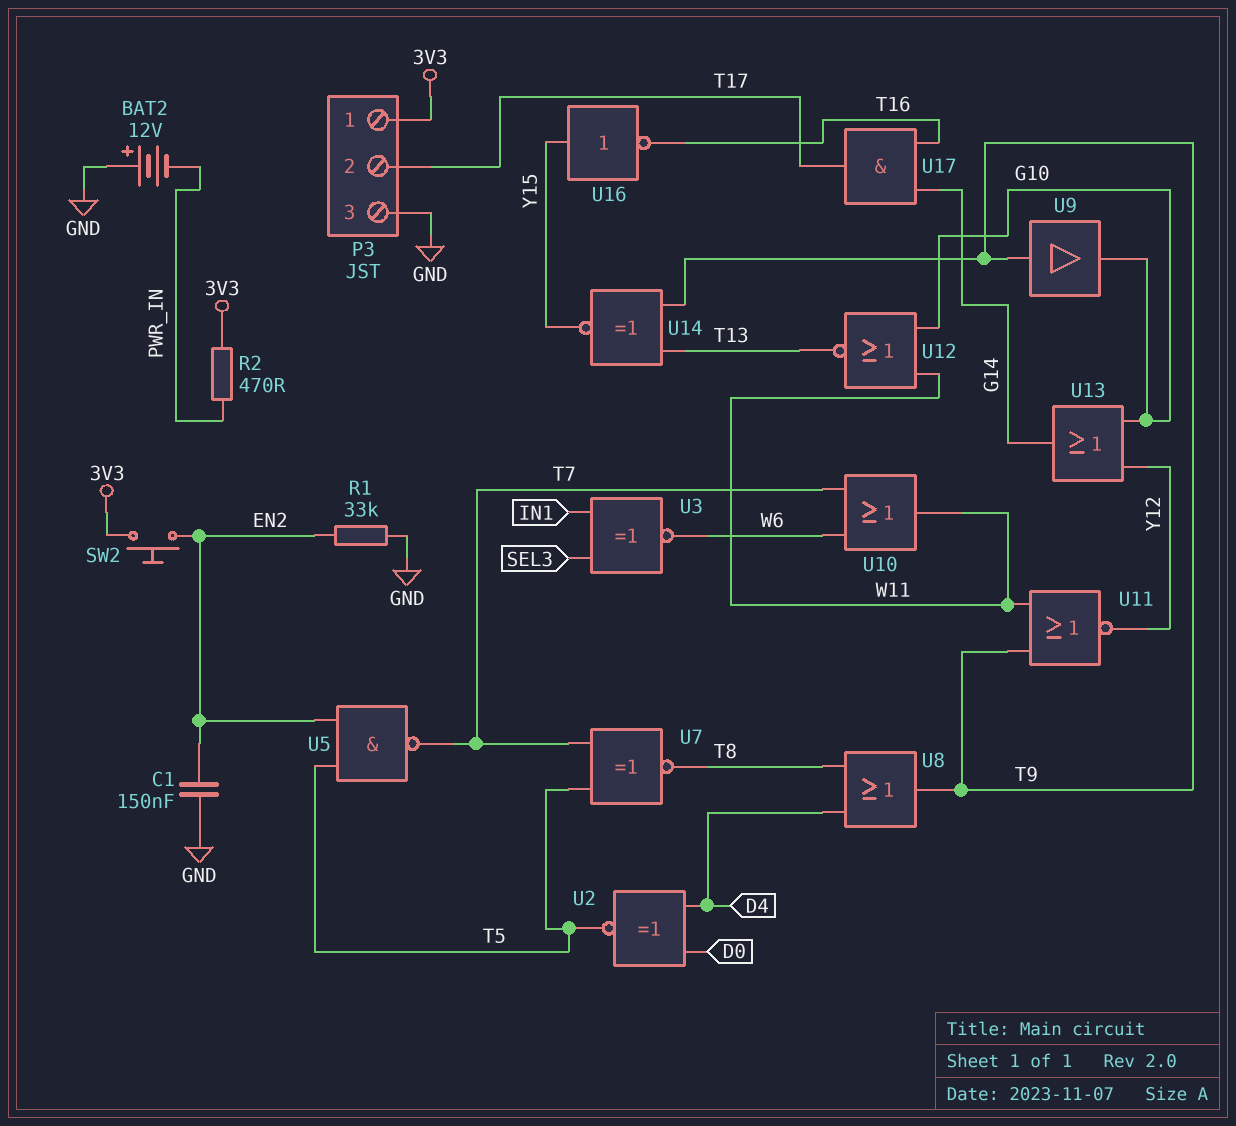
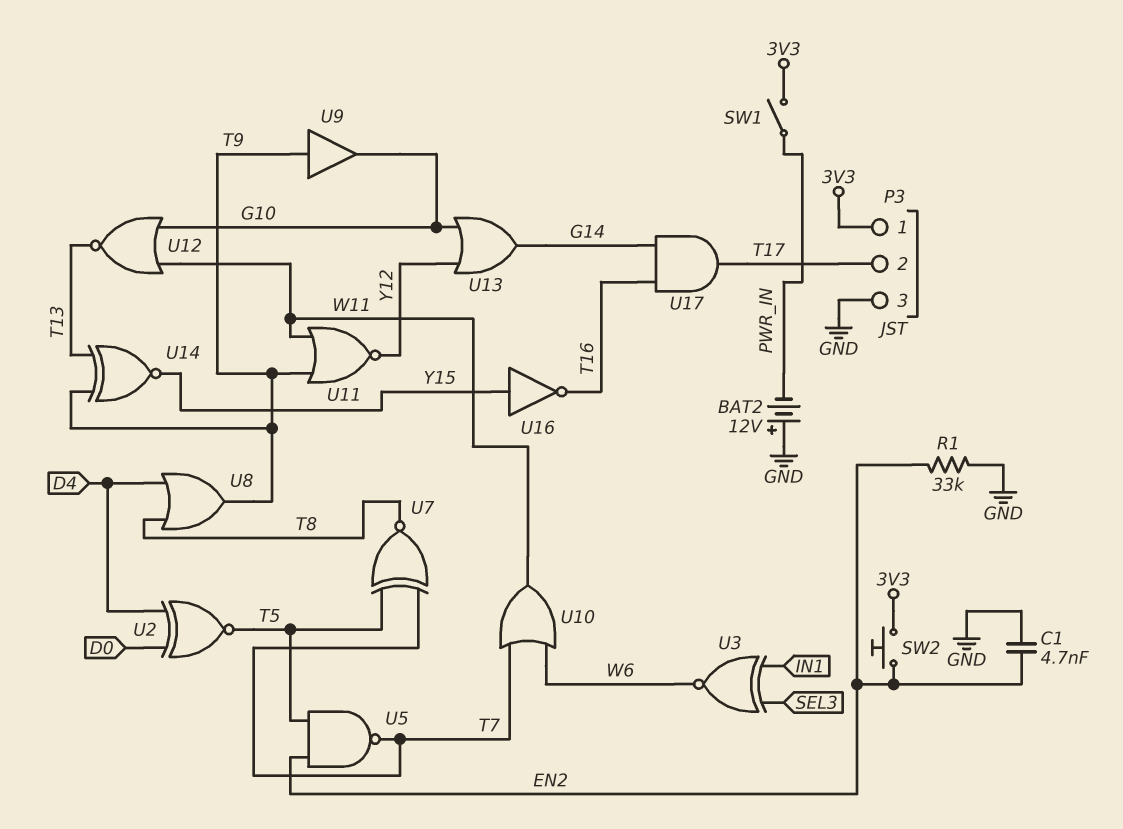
C1: 150nF (EN2, GND) -> 4.7nF (EN2, GND)
R2: 470 (3V3, PWR_IN) -> none
SW1: none -> switch (3V3, PWR_IN)

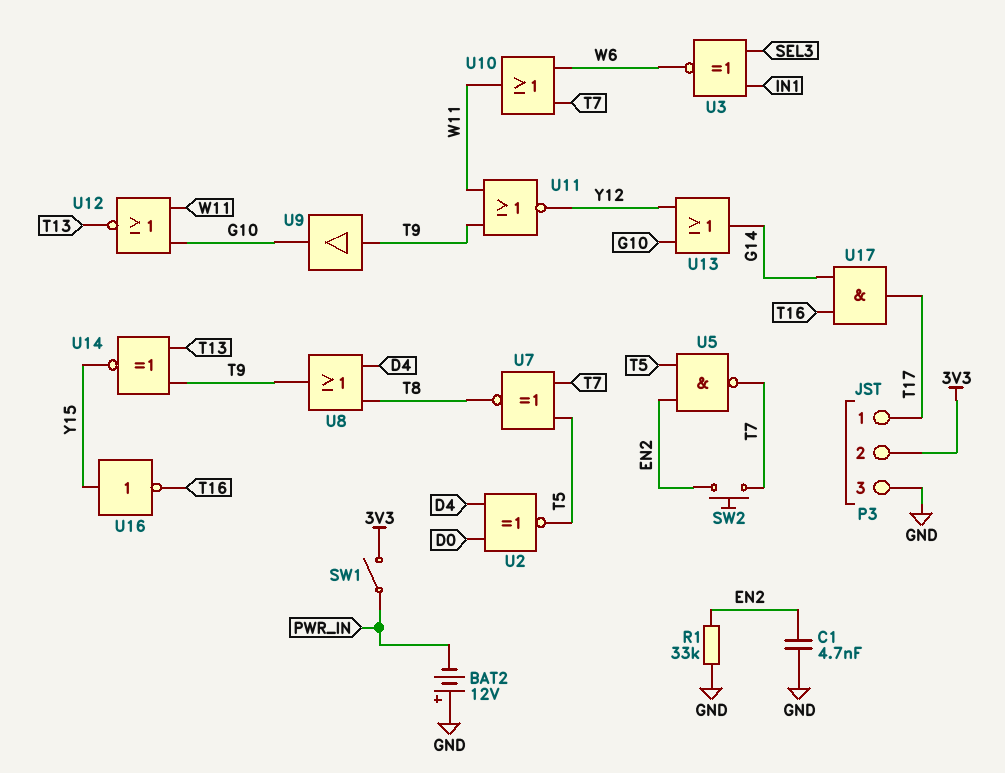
P3 pin 1: 3V3 -> T17
P3 pin 2: T17 -> 3V3
SW2: button (3V3, EN2) -> button (EN2, T7)

